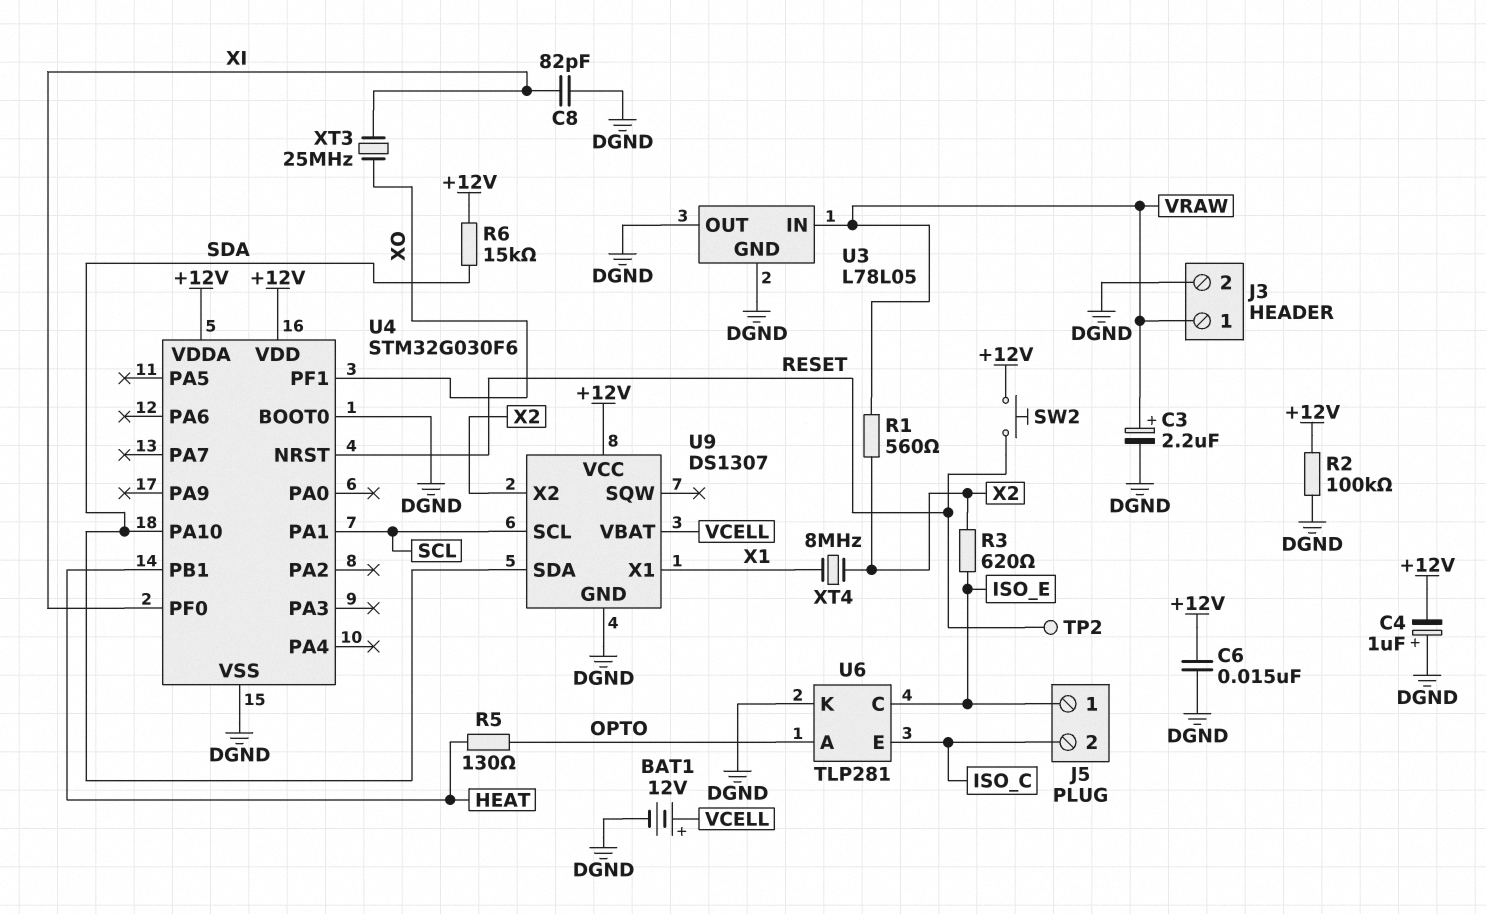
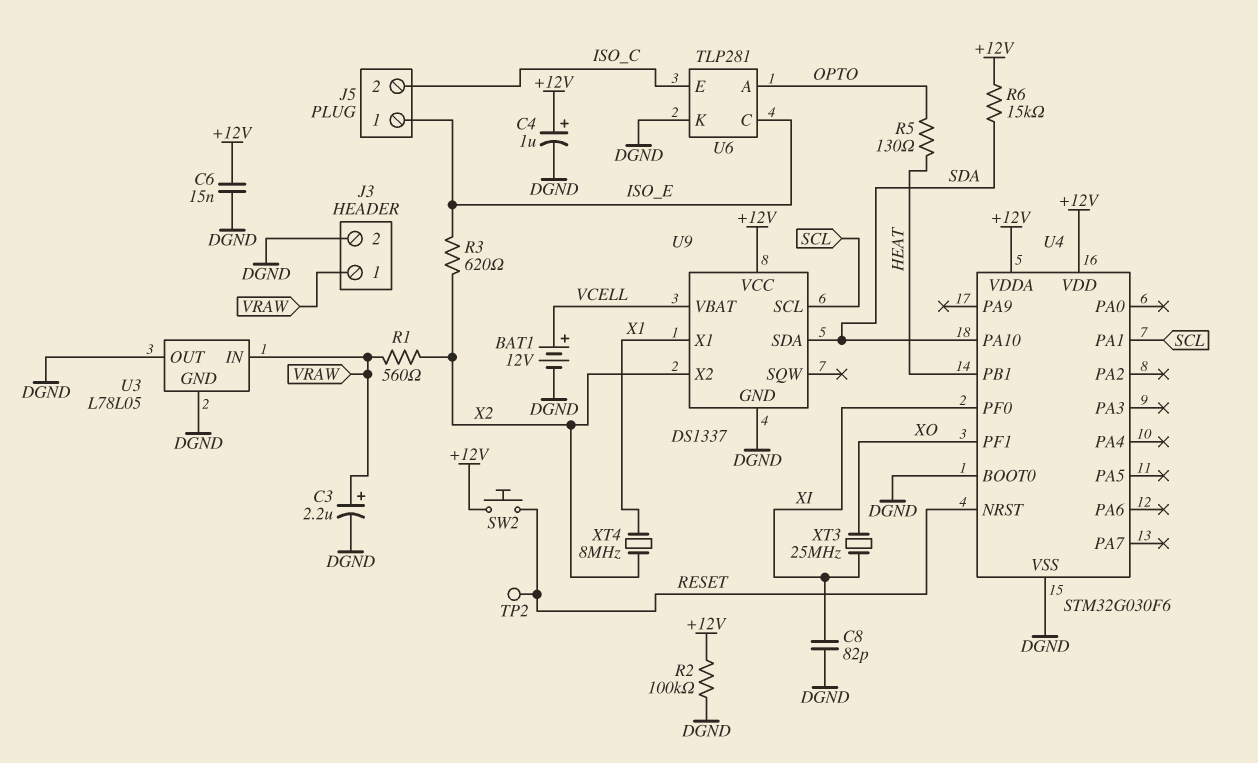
C4: 1uF (plus DGND, minus +12V) -> 1uF (plus +12V, minus DGND)
U9: DS1307 -> DS1337

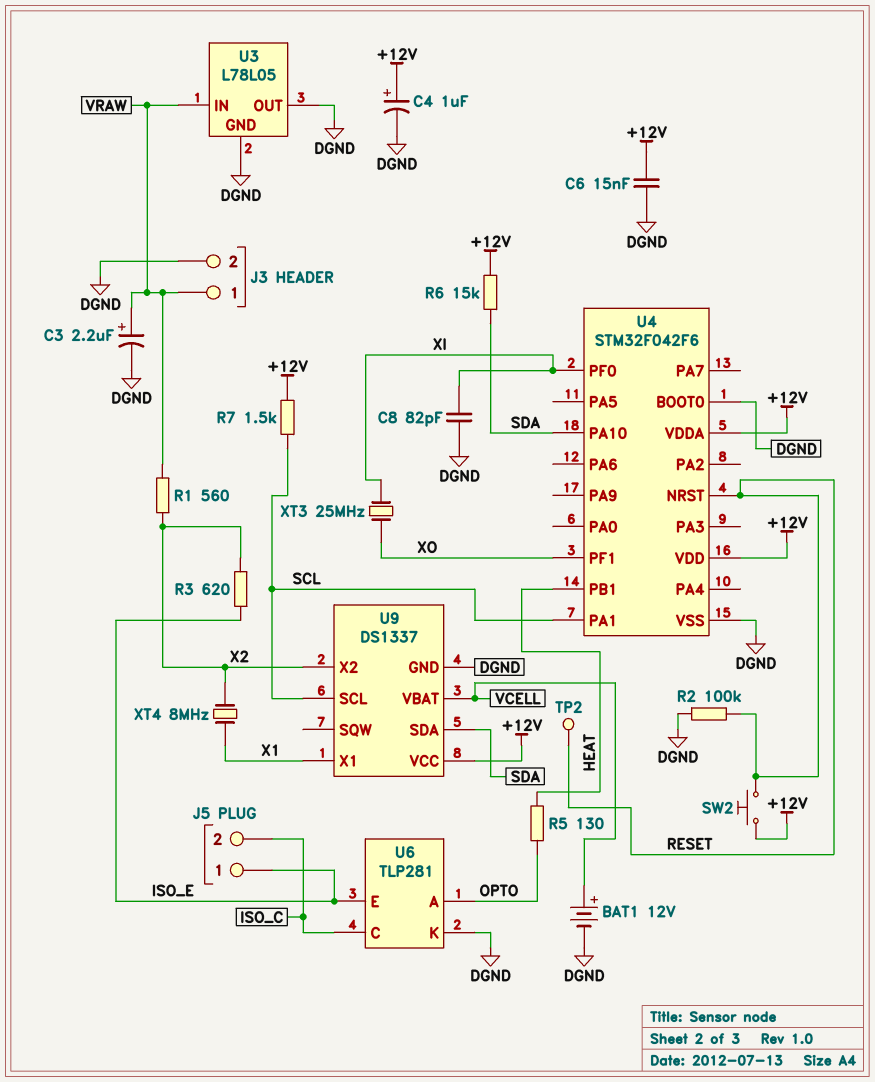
R2: 100k (+12V, DGND) -> 100k (DGND, RESET)
R7: none -> 1.5k (+12V, SCL)
U4: STM32G030F6 -> STM32F042F6
U6 pin C: ISO_E -> ISO_C
U6 pin E: ISO_C -> ISO_E

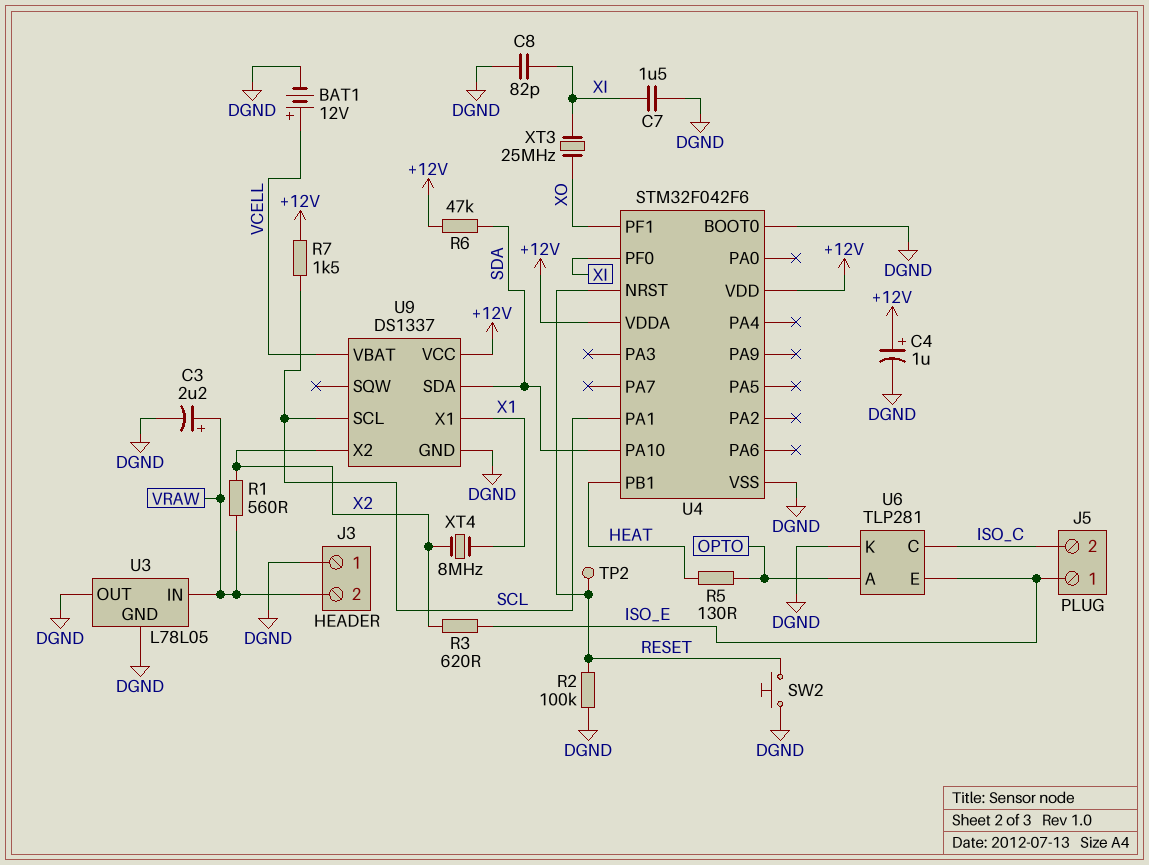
C6: 15nF (+12V, DGND) -> none
C7: none -> 1.5uF (DGND, XI)
J3 pin 1: VRAW -> DGND
J3 pin 2: DGND -> VRAW
R6: 15k (+12V, SDA) -> 47k (+12V, SDA)
SW2: button (+12V, RESET) -> button (DGND, RESET)

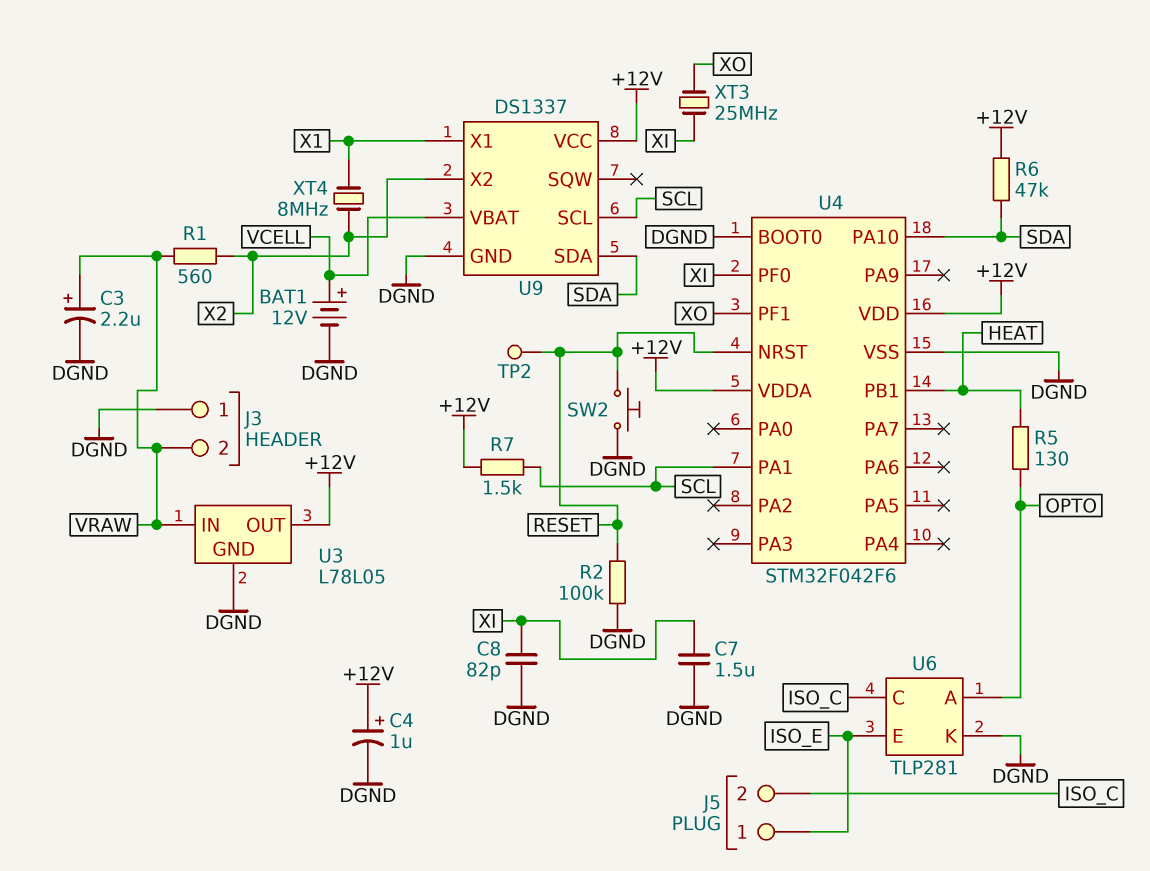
R3: 620 (ISO_E, X2) -> none
U3 pin OUT: DGND -> +12V

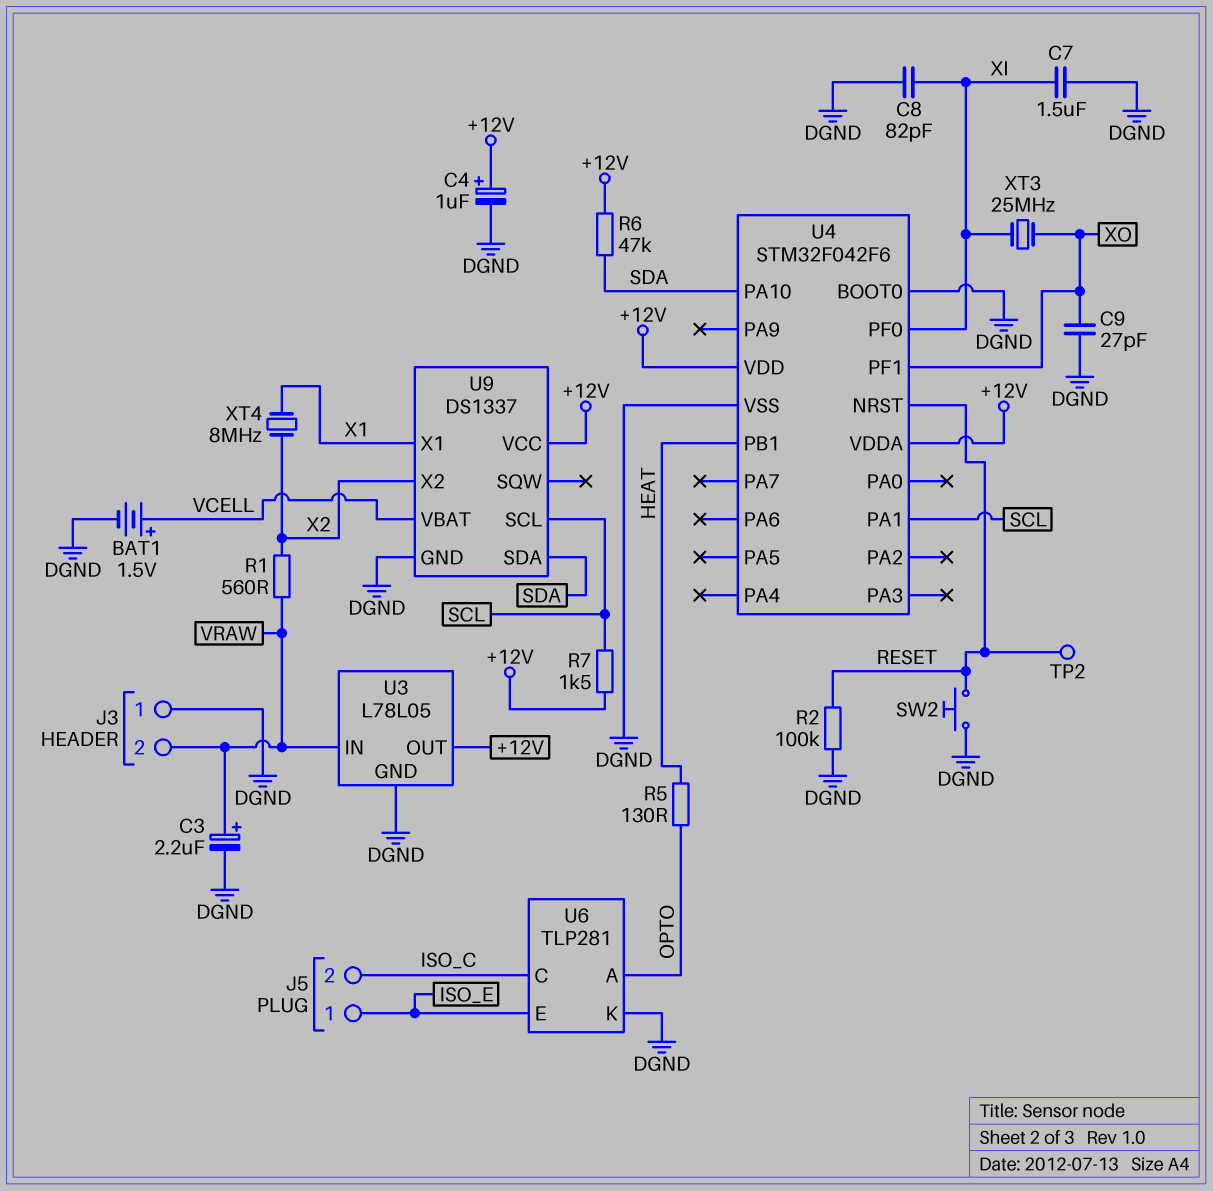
BAT1: 12V (plus VCELL, minus DGND) -> 1.5V (plus VCELL, minus DGND)
C9: none -> 27pF (DGND, XO)

